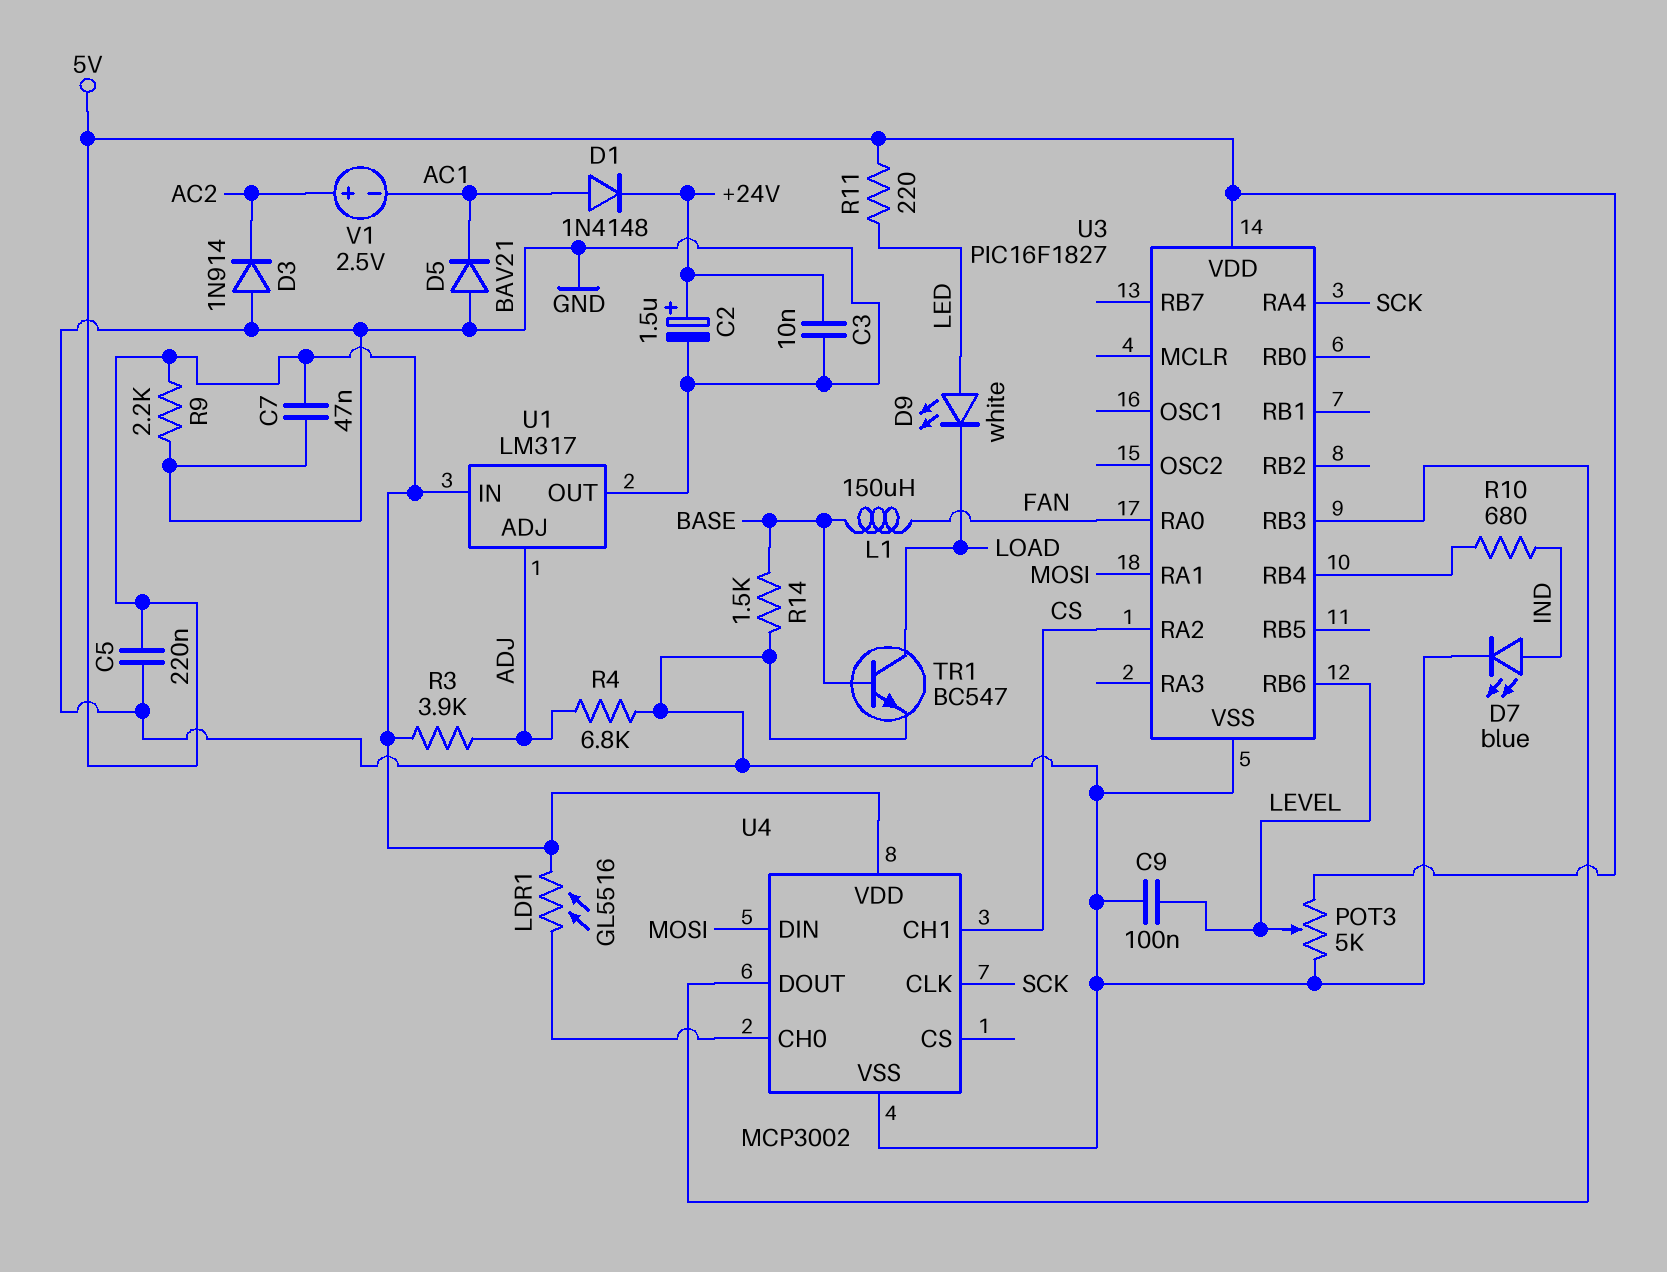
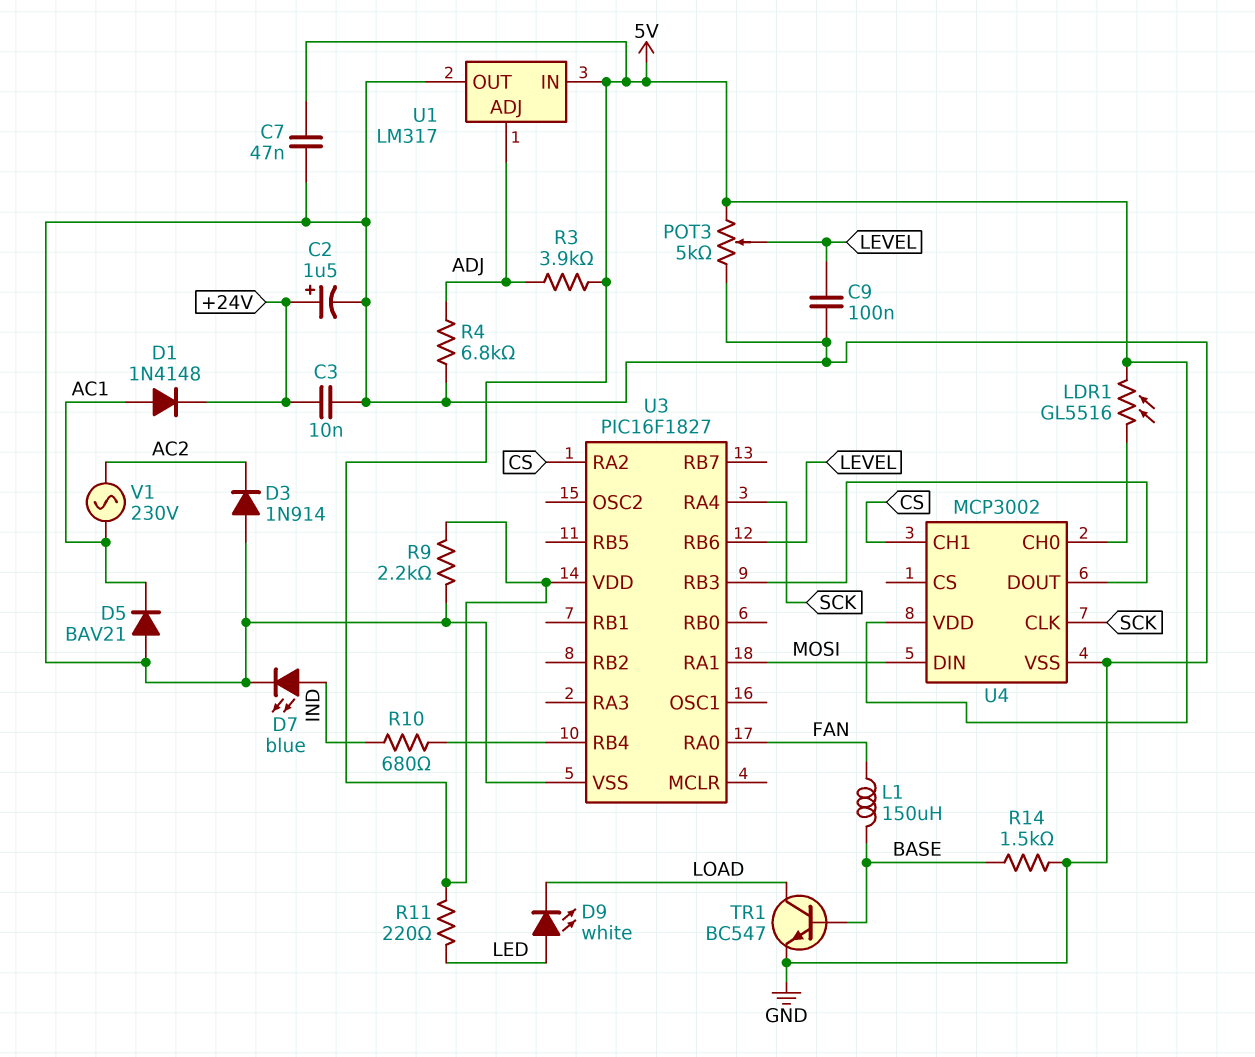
C5: 220nF (5V, GND) -> none
V1: 2.5V (plus AC2, minus AC1) -> AC 230V (AC1, AC2)

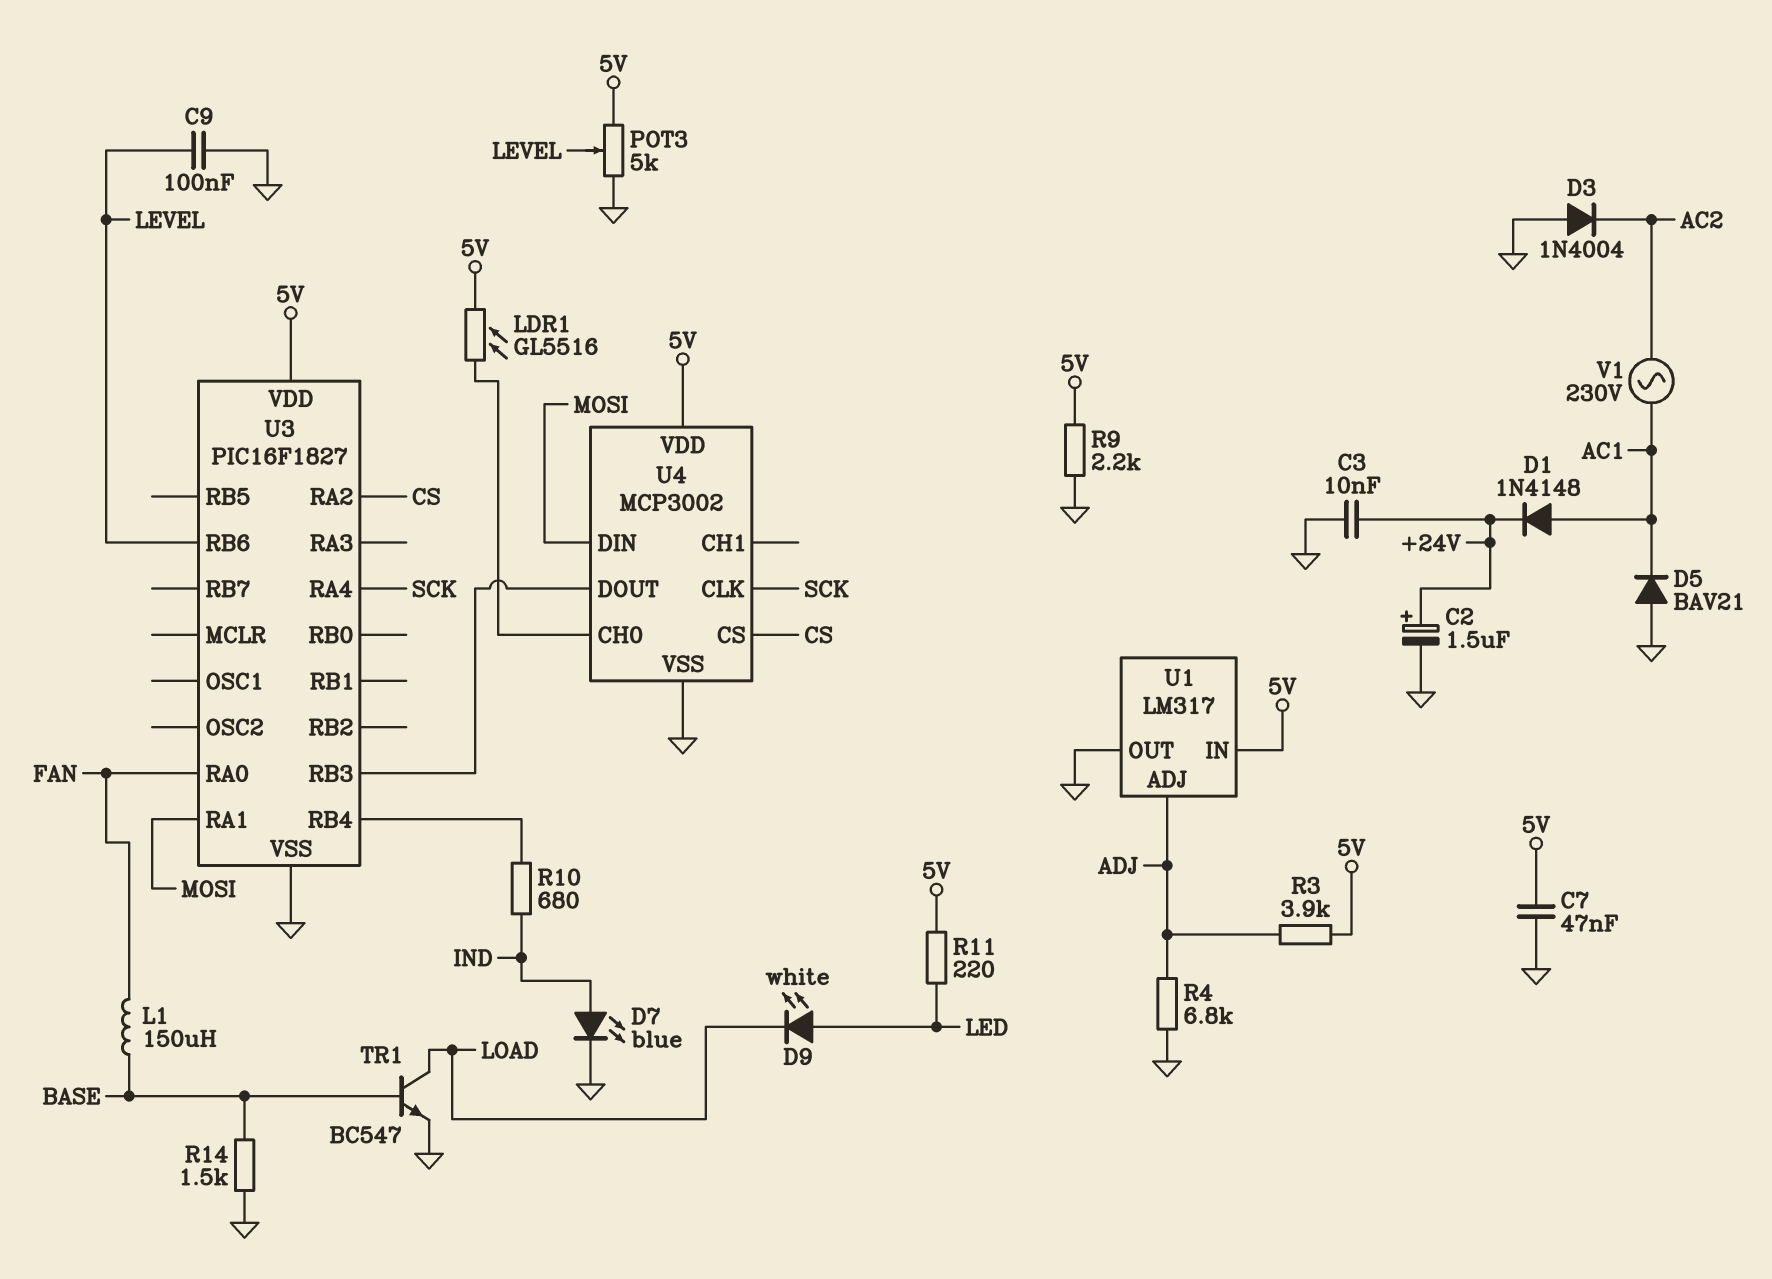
D3: diode 1N914 (A GND, K AC2) -> diode 1N4004 (A GND, K AC2)
U4 pin CH1: CS -> none
U4 pin CS: none -> CS

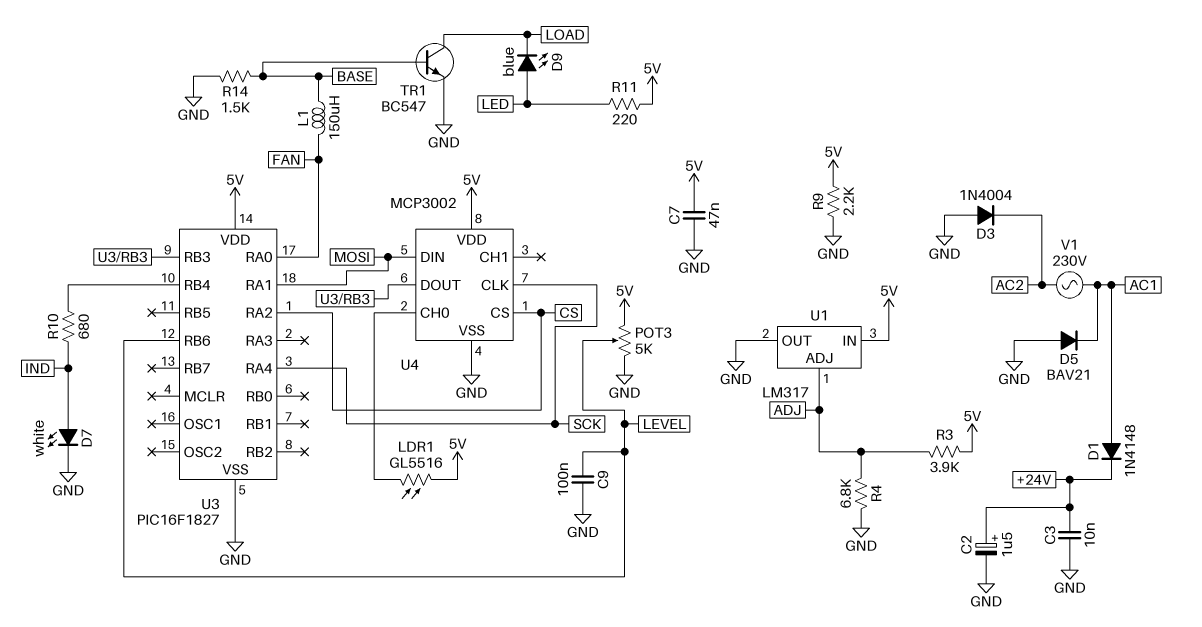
D7: LED blue (A IND, K GND) -> LED white (A IND, K GND)
D9: LED white (A LED, K LOAD) -> LED blue (A LED, K LOAD)

